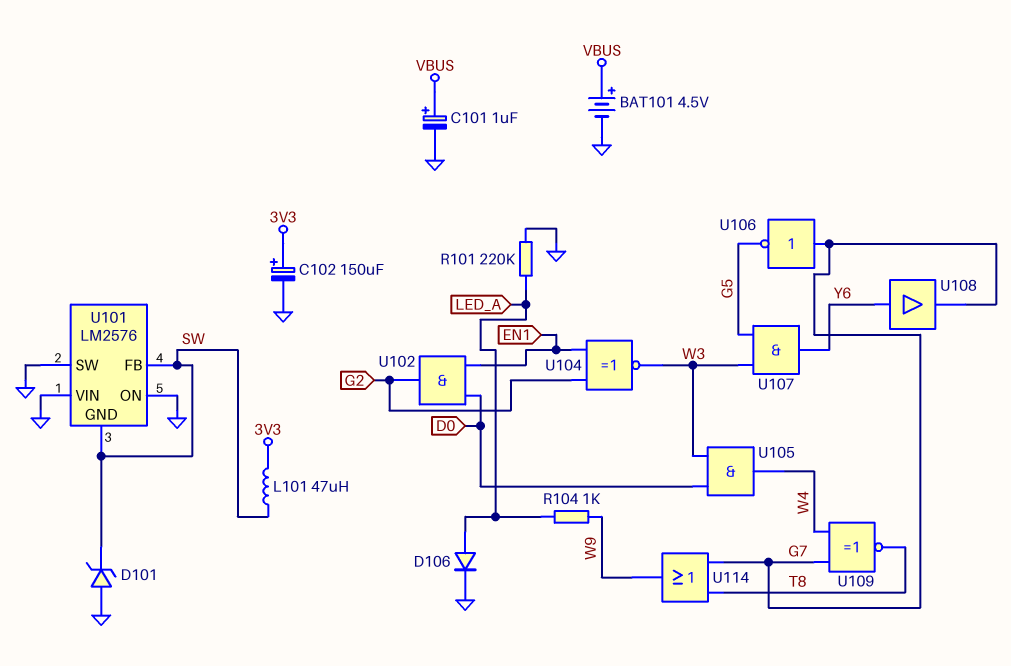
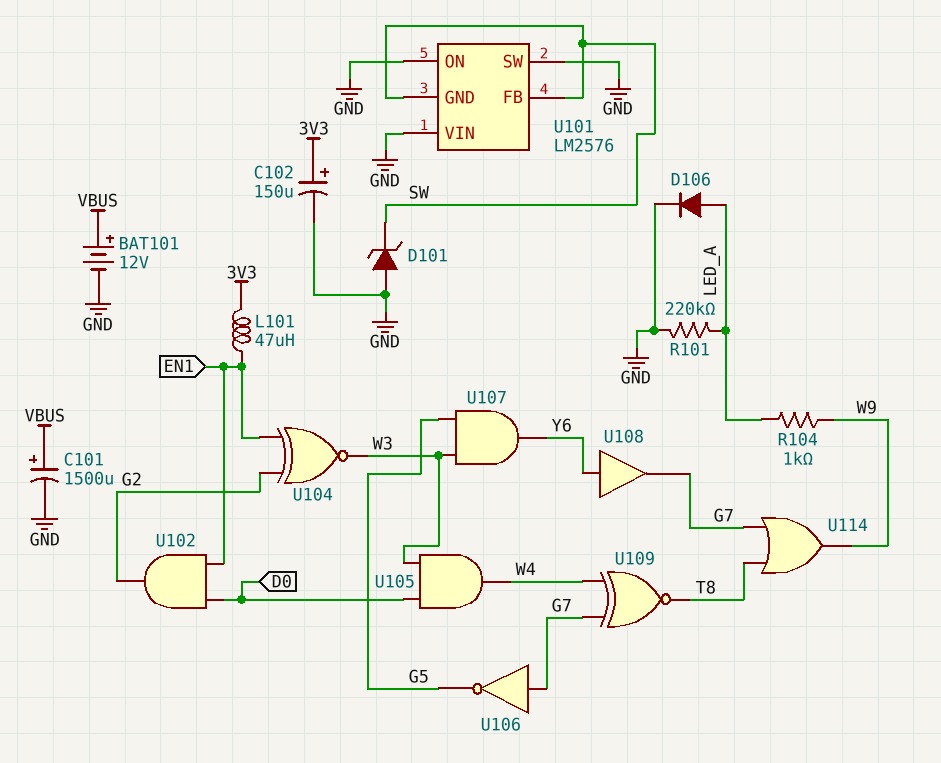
BAT101: 4.5V (plus VBUS, minus GND) -> 12V (plus VBUS, minus GND)
C101: 1uF (plus VBUS, minus GND) -> 1500uF (plus VBUS, minus GND)
L101: 47uH (3V3, SW) -> 47uH (3V3, EN1)

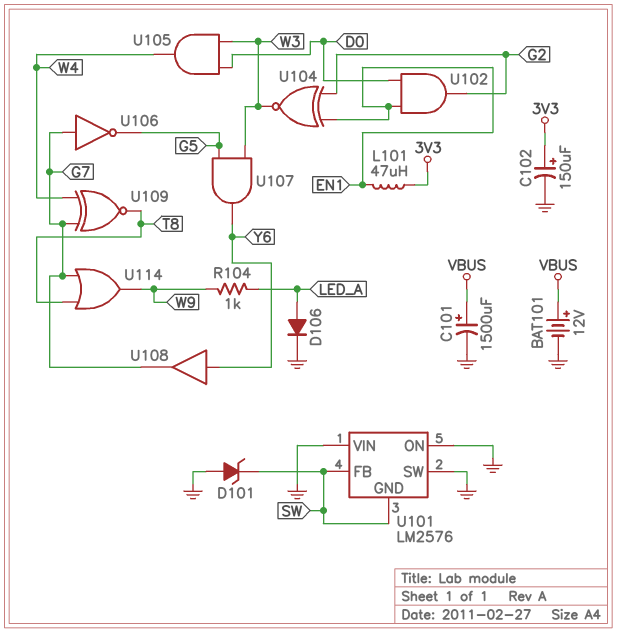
R101: 220k (GND, LED_A) -> none

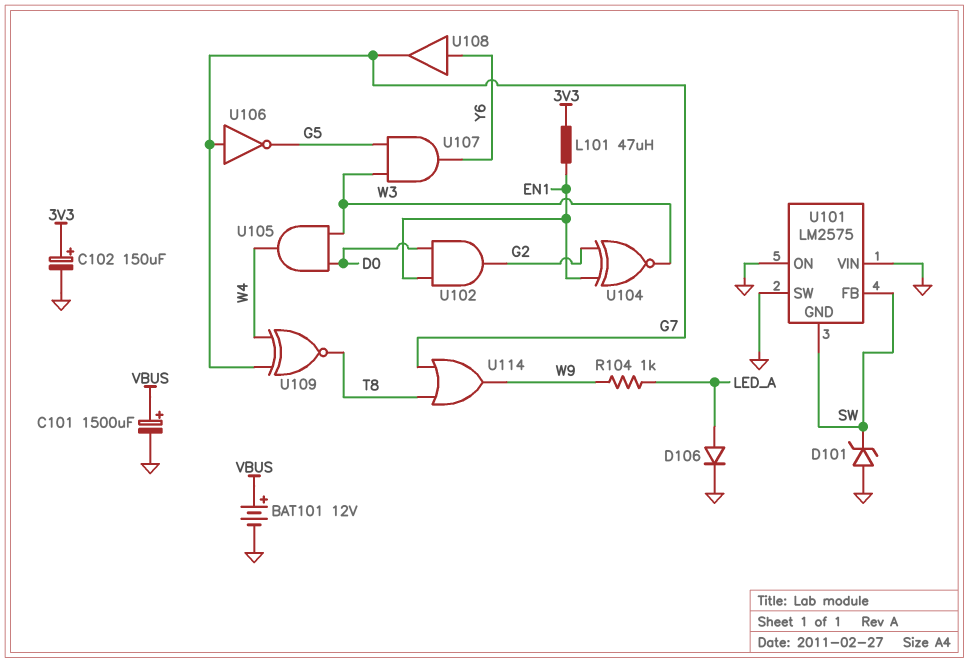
U101: LM2576 -> LM2575

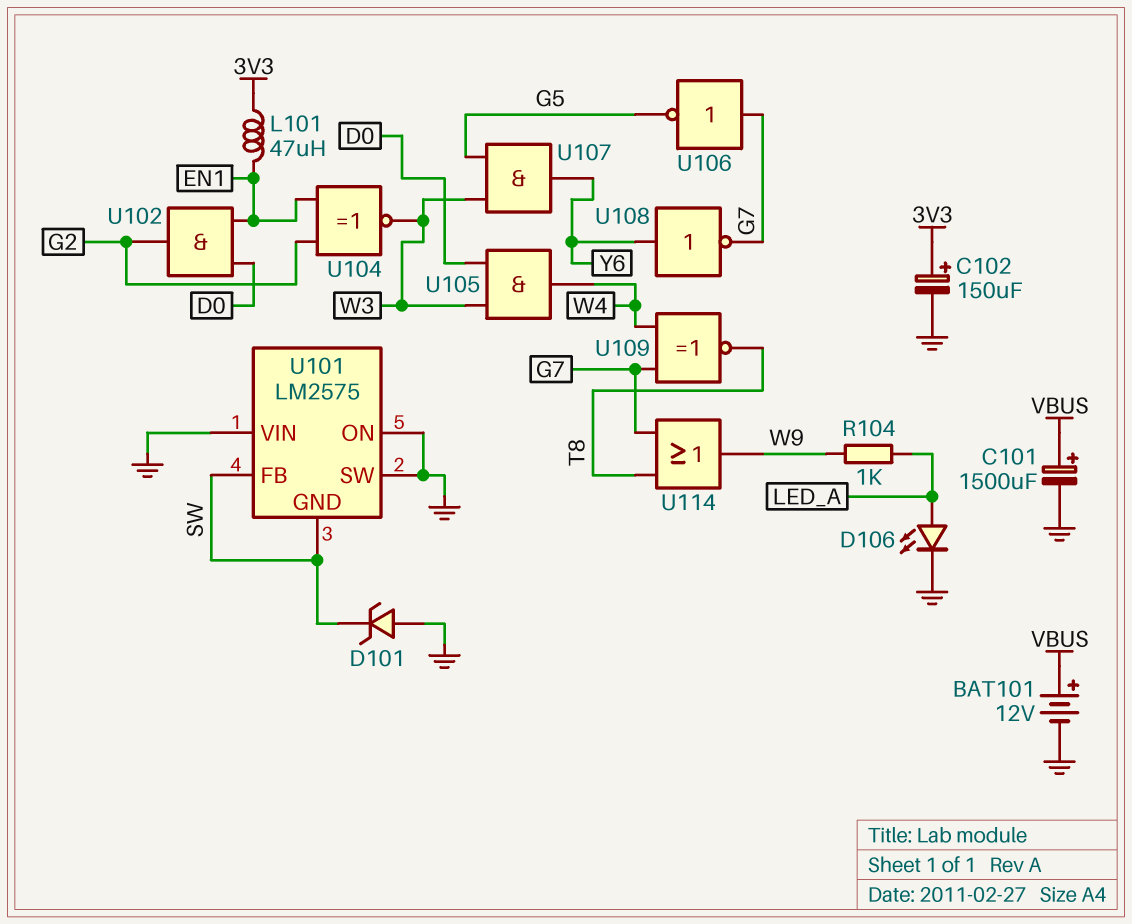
D106: diode (A LED_A, K GND) -> LED (A LED_A, K GND)
U108: buffer (in Y6, out G7) -> NOT (in Y6, out G7)

